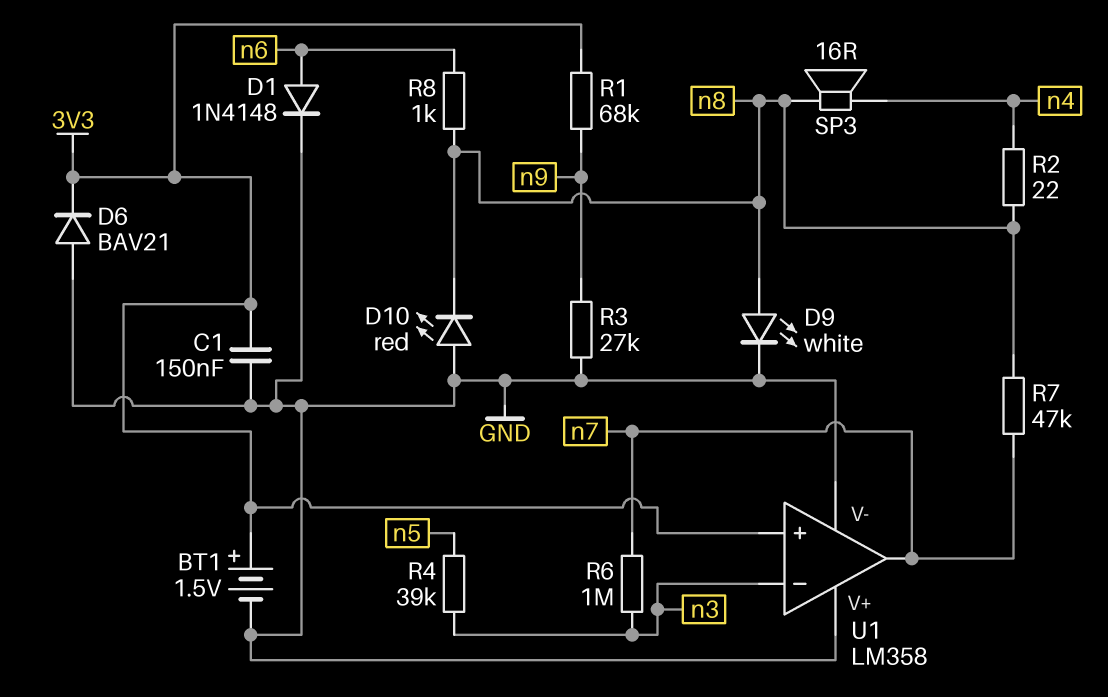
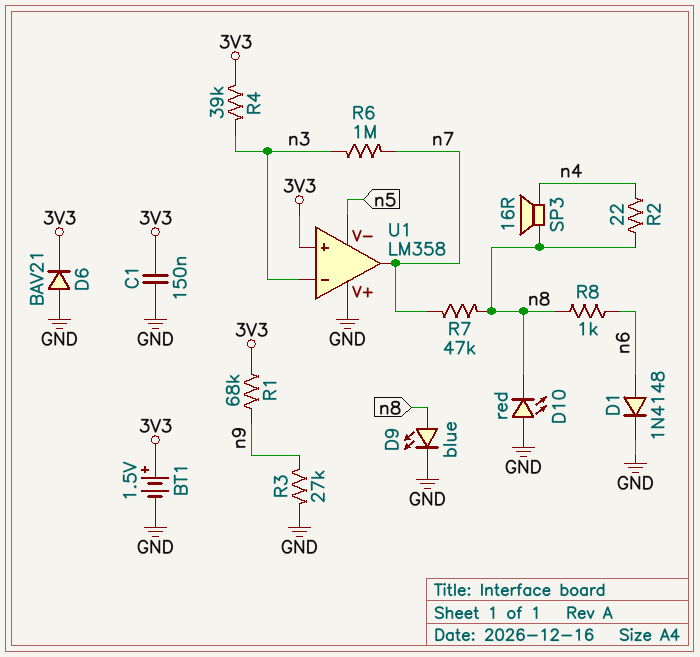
D9: LED white (A n8, K GND) -> LED blue (A n8, K GND)
R4: 39k (n3, n5) -> 39k (3V3, n3)
U1 pin V-: GND -> n5

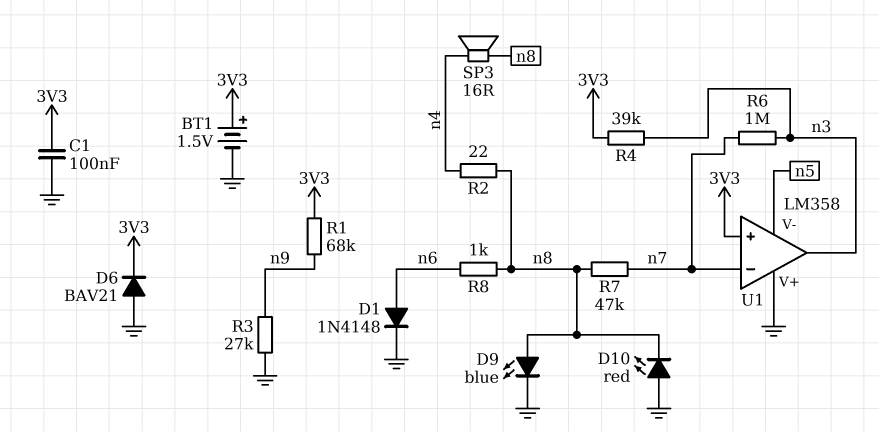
C1: 150nF (3V3, GND) -> 100nF (3V3, GND)
U1 pin in-: n3 -> n7
U1 pin out: n7 -> n3

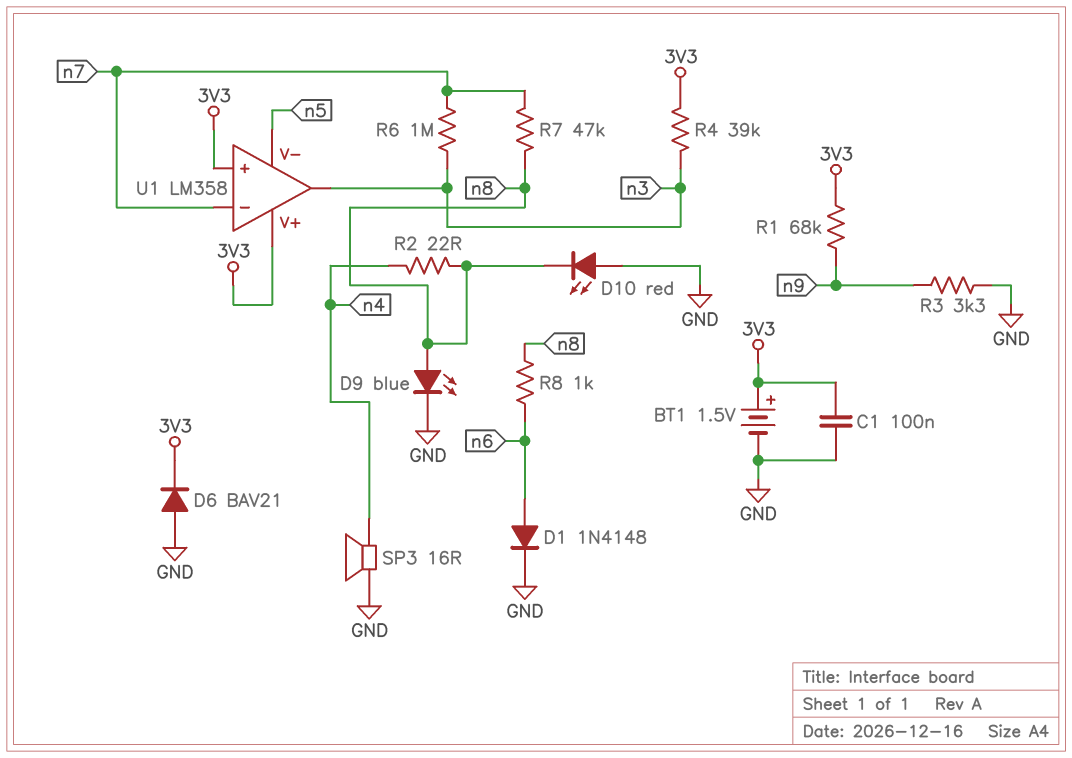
R3: 27k (GND, n9) -> 3.3k (GND, n9)
SP3: speaker 16R (n4, n8) -> speaker 16R (GND, n4)
U1 pin V+: GND -> 3V3

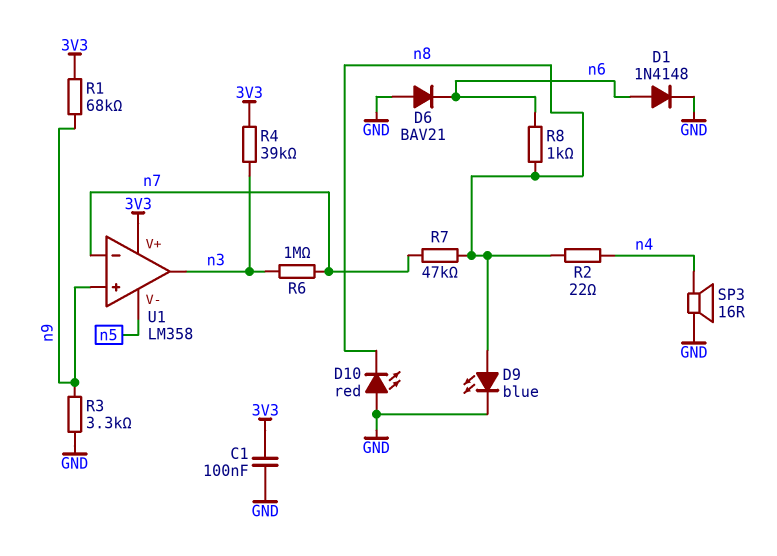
BT1: 1.5V (plus 3V3, minus GND) -> none
D6: diode BAV21 (A GND, K 3V3) -> diode BAV21 (A GND, K n6)
U1 pin in+: 3V3 -> n9

